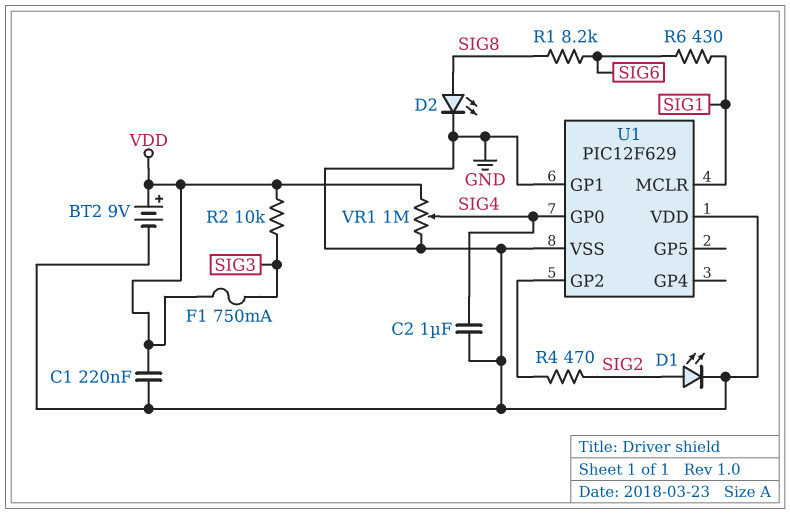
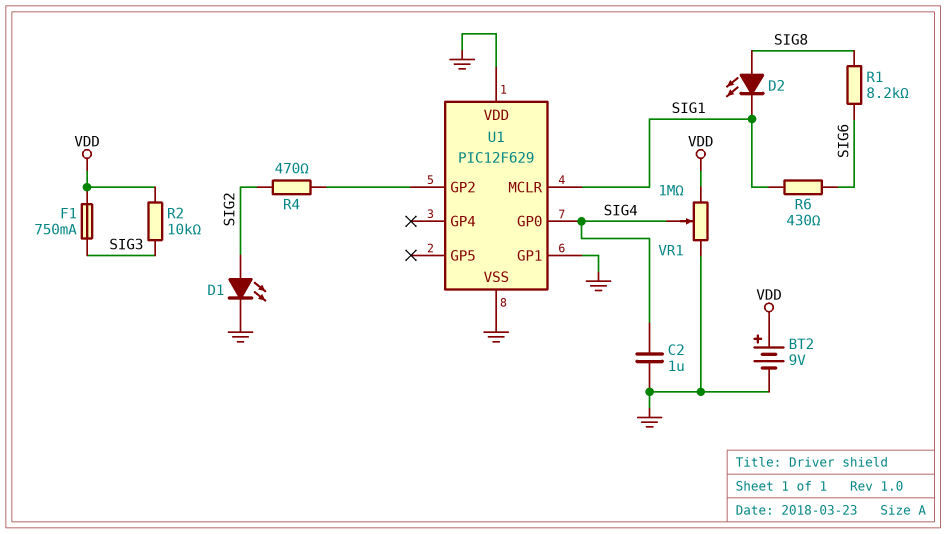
C1: 220nF (GND, VDD) -> none
D2: LED (A SIG8, K GND) -> LED (A SIG8, K SIG1)

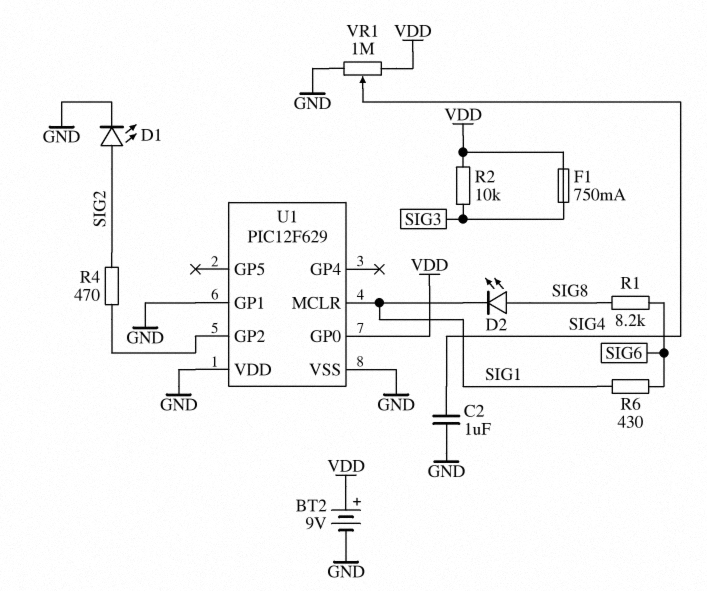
U1 pin GP0: SIG4 -> VDD

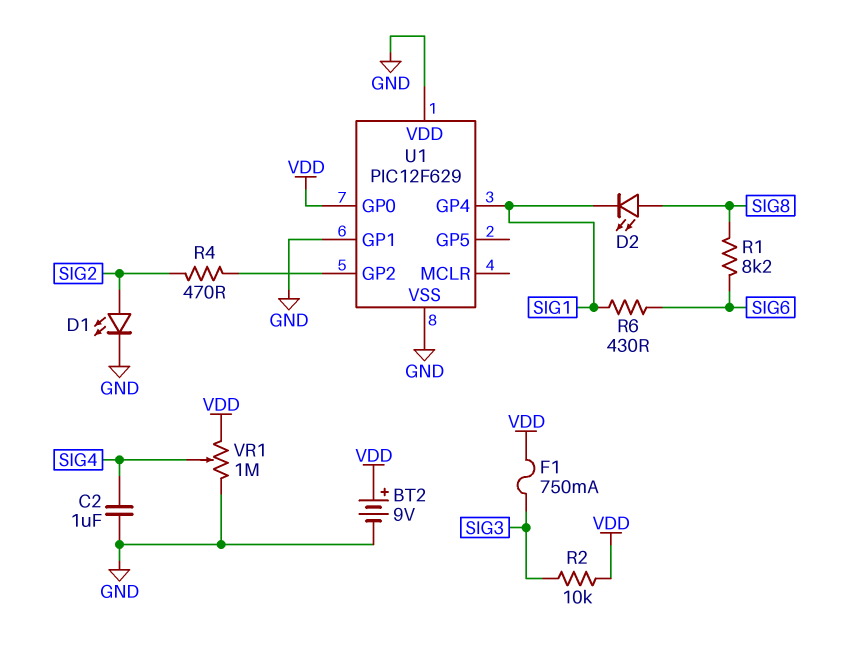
U1 pin GP4: none -> SIG1
U1 pin MCLR: SIG1 -> none

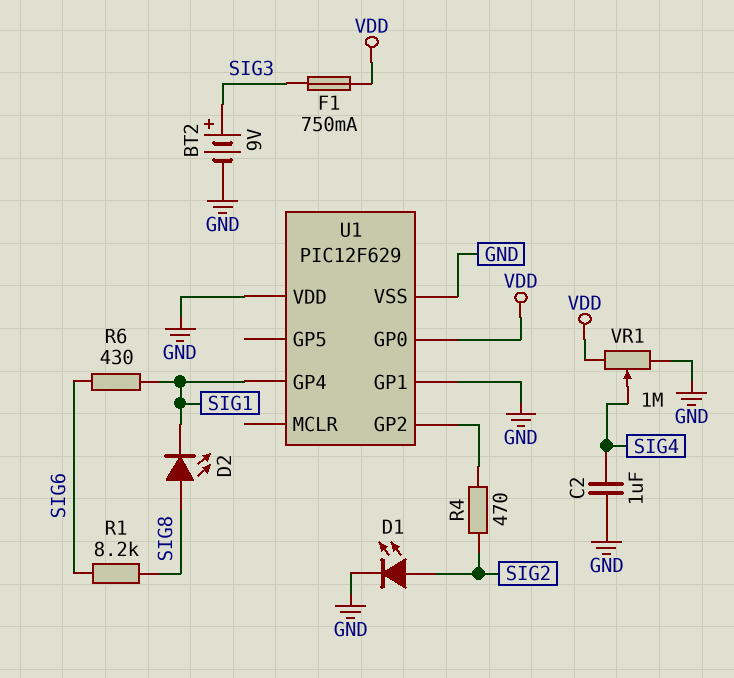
BT2: 9V (plus VDD, minus GND) -> 9V (plus SIG3, minus GND)
R2: 10k (SIG3, VDD) -> none

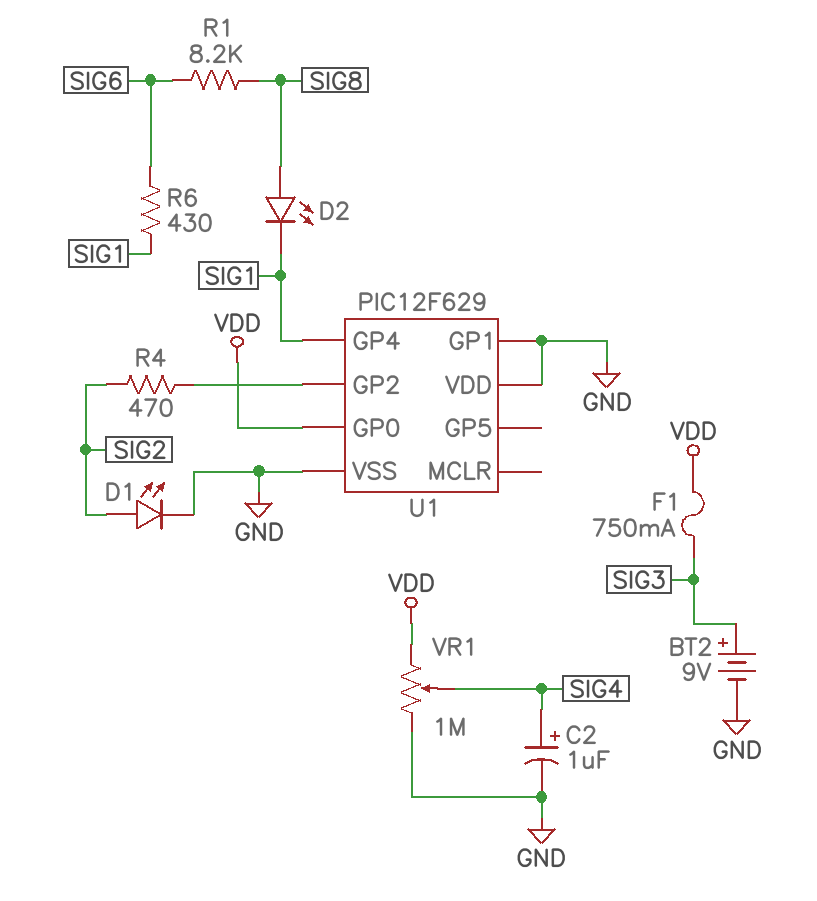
C2: 1uF (GND, SIG4) -> 1uF (plus SIG4, minus GND)

